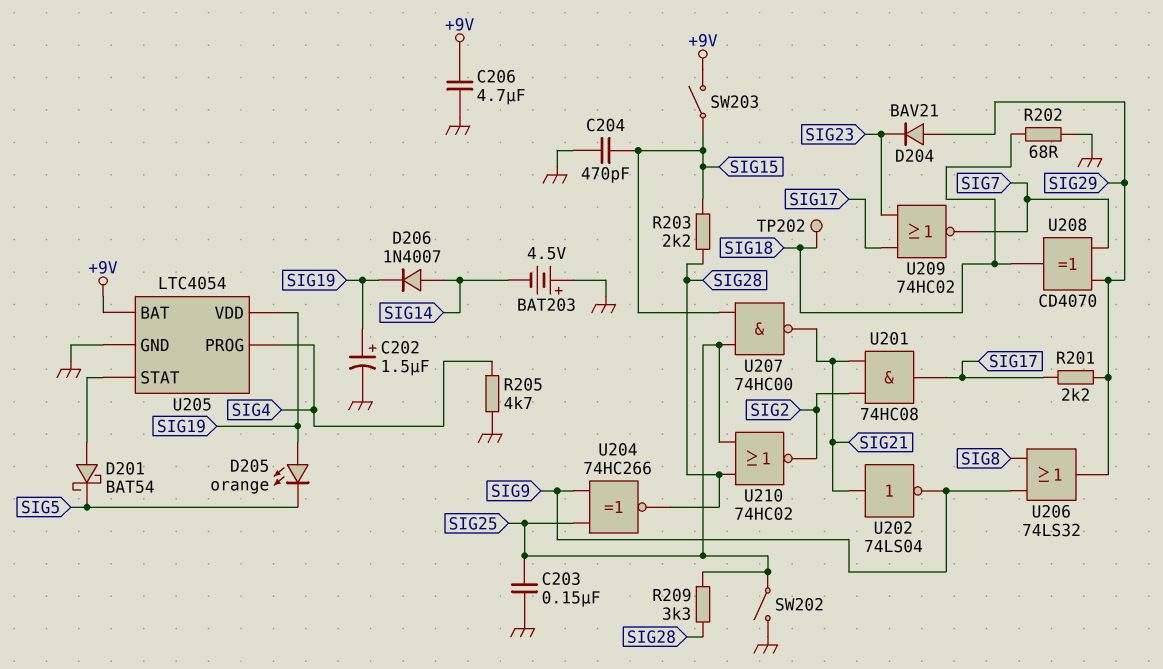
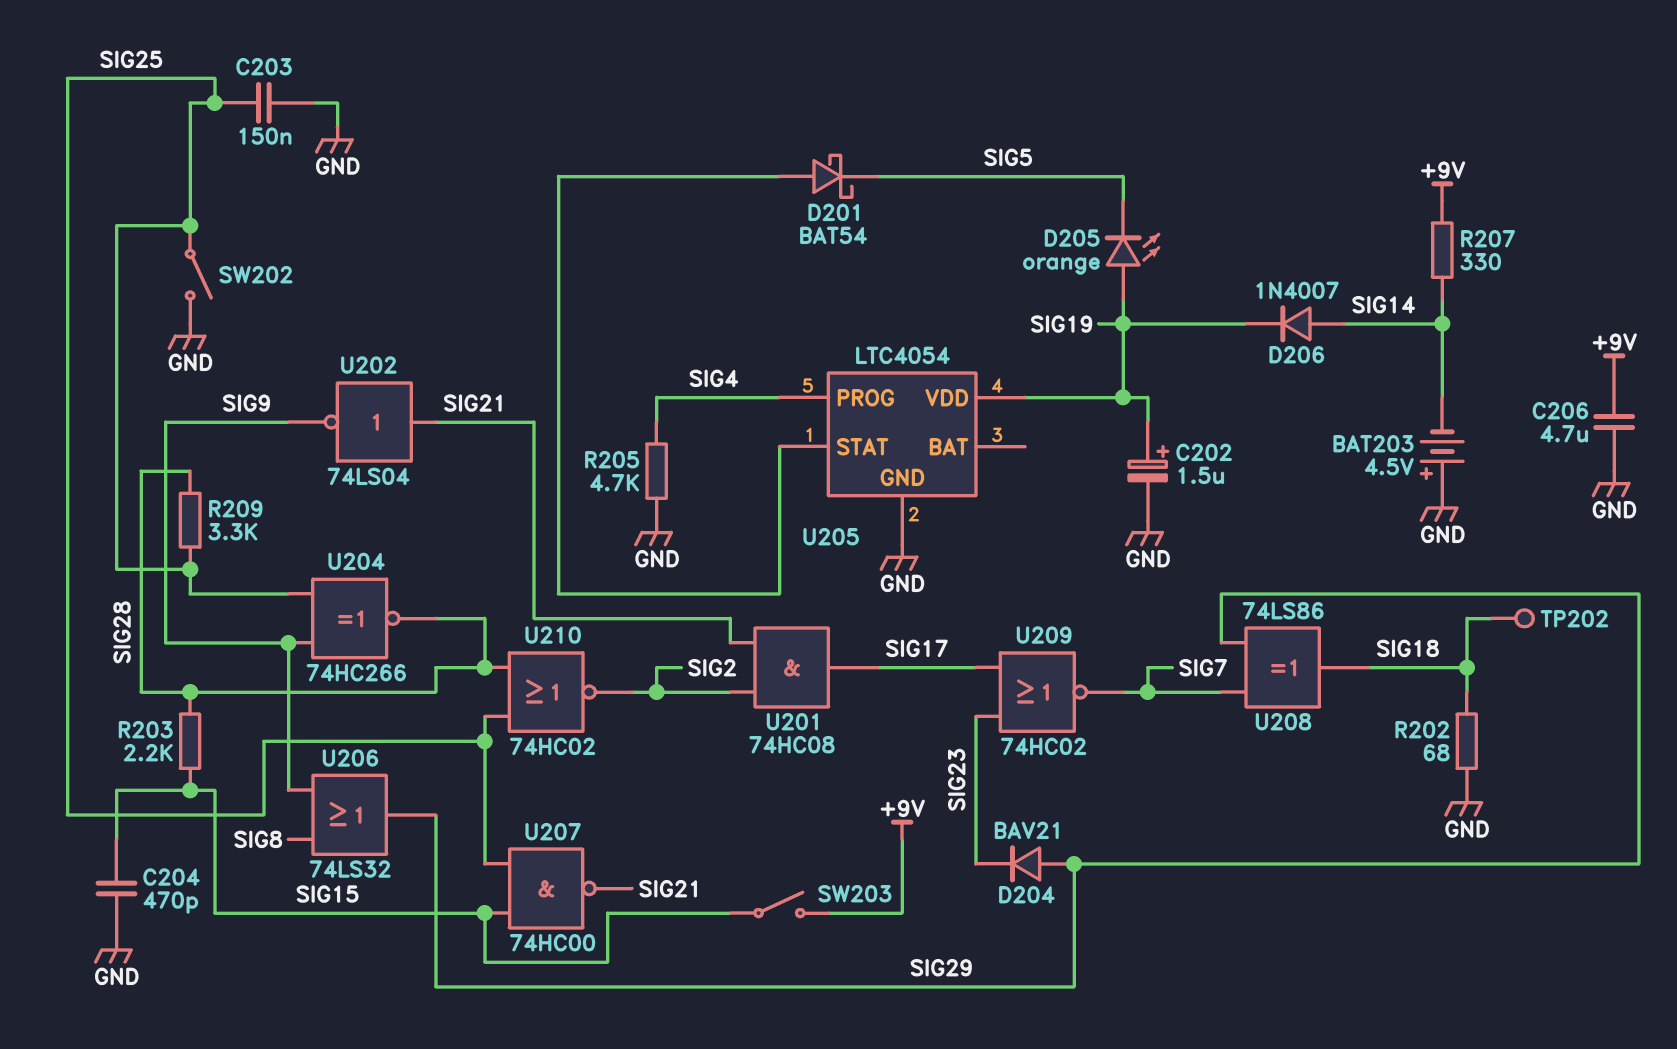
R201: 2.2k (SIG17, SIG29) -> none
R207: none -> 330 (+9V, SIG14)
U205 pin BAT: +9V -> none
U208: XOR CD4070 (in SIG7, in SIG29, out SIG18) -> XOR 74LS86 (in SIG7, in SIG29, out SIG18)

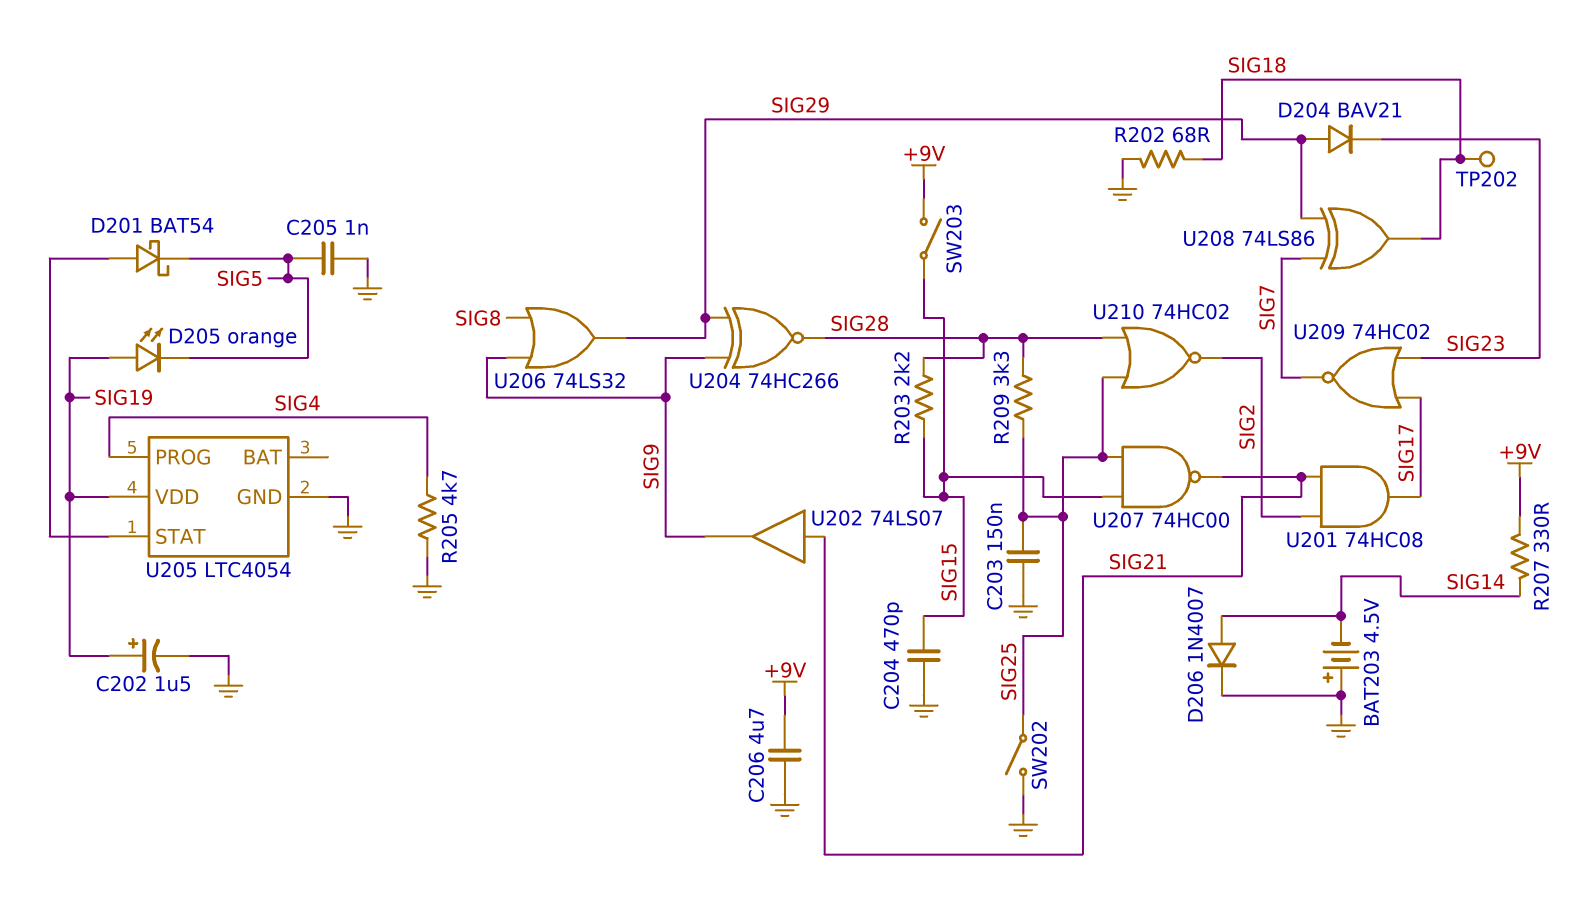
C205: none -> 1nF (GND, SIG5)
D206: diode 1N4007 (A SIG14, K SIG19) -> diode 1N4007 (A SIG14, K GND)
U202: NOT 74LS04 (in SIG21, out SIG9) -> buffer 74LS07 (in SIG21, out SIG9)
U204: XNOR 74HC266 (in SIG9, in SIG25, out SIG28) -> XNOR 74HC266 (in SIG9, in SIG29, out SIG28)

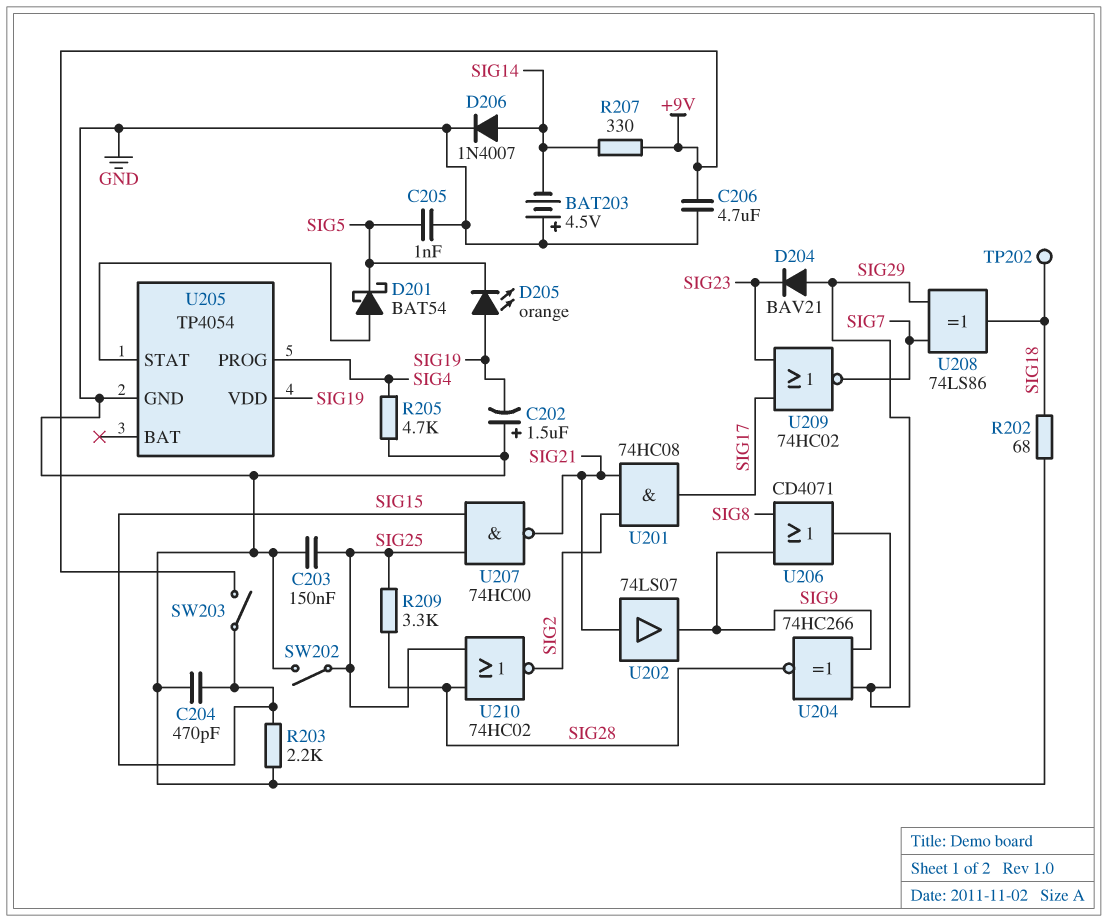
C202: 1.5uF (plus SIG19, minus GND) -> 1.5uF (plus GND, minus SIG19)
R203: 2.2k (SIG15, SIG28) -> 2.2k (GND, SIG15)
U205: LTC4054 -> TP4054
U206: OR 74LS32 (in SIG8, in SIG9, out SIG29) -> OR CD4071 (in SIG8, in SIG9, out SIG29)

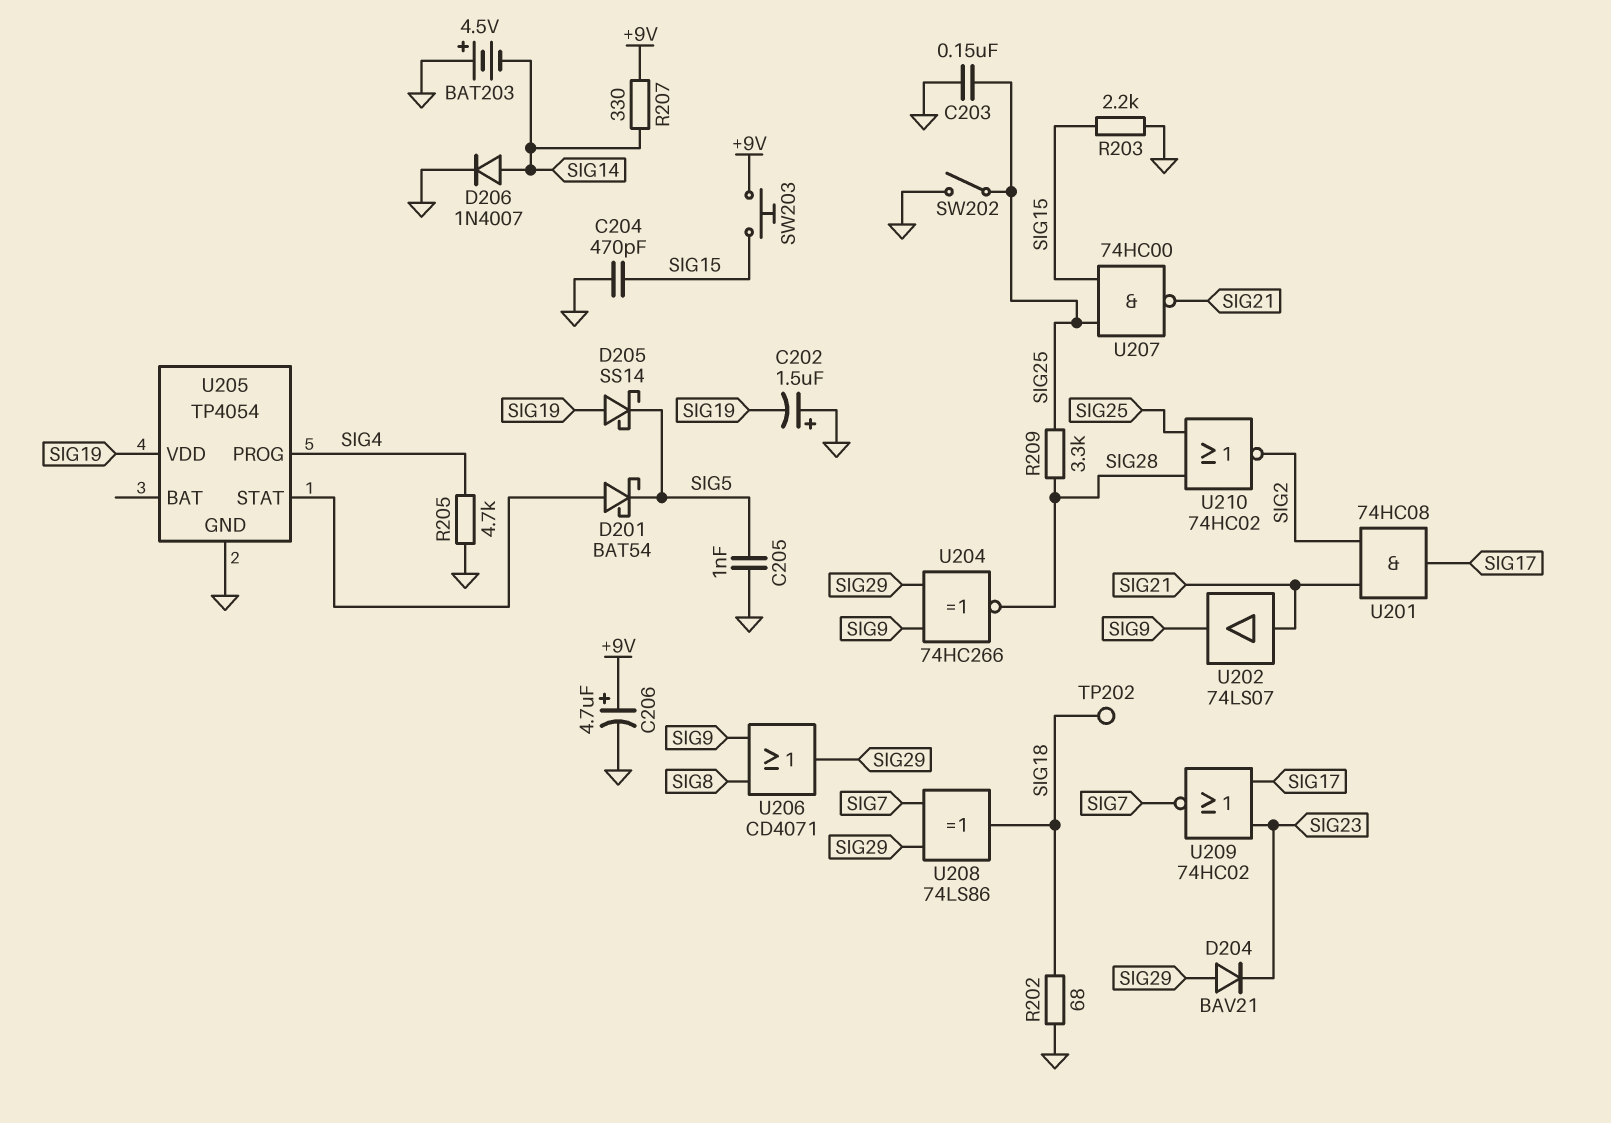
C206: 4.7uF (+9V, GND) -> 4.7uF (plus +9V, minus GND)
D205: LED orange (A SIG19, K SIG5) -> schottky SS14 (A SIG19, K SIG5)
SW203: switch (+9V, SIG15) -> button (+9V, SIG15)

